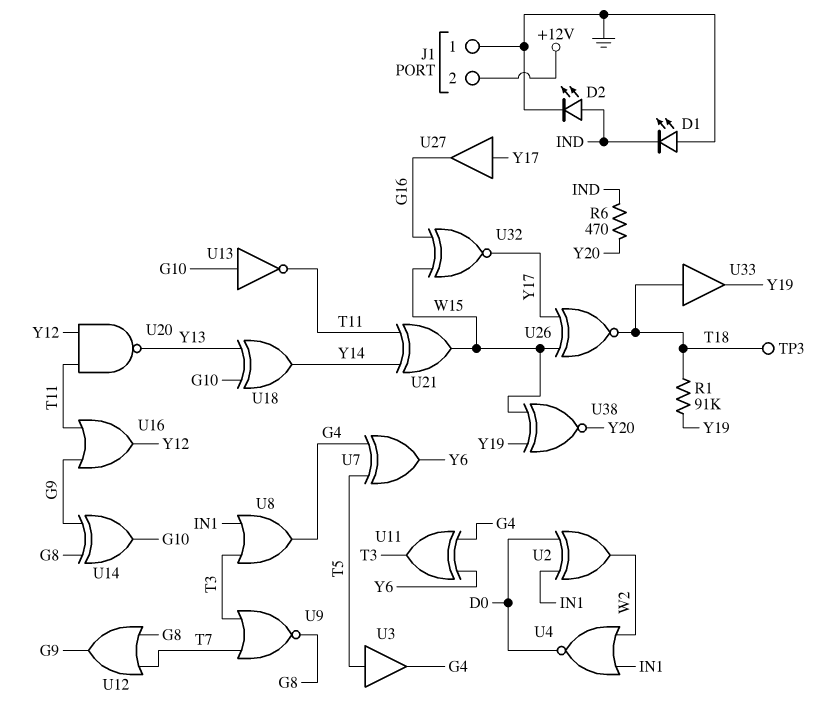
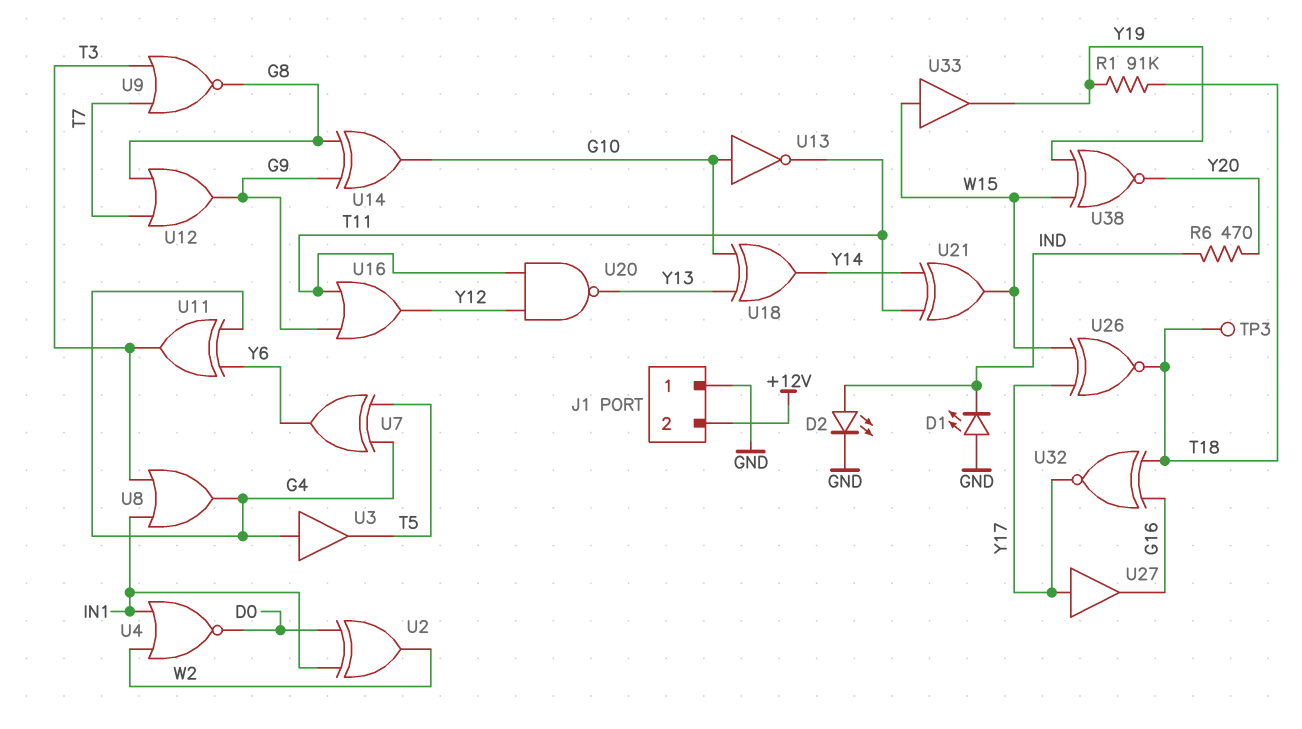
U3: buffer (in T5, out G4) -> buffer (in G4, out T5)
U32: XNOR (in G16, in W15, out Y17) -> XNOR (in G16, in T18, out Y17)
U33: buffer (in T18, out Y19) -> buffer (in W15, out Y19)

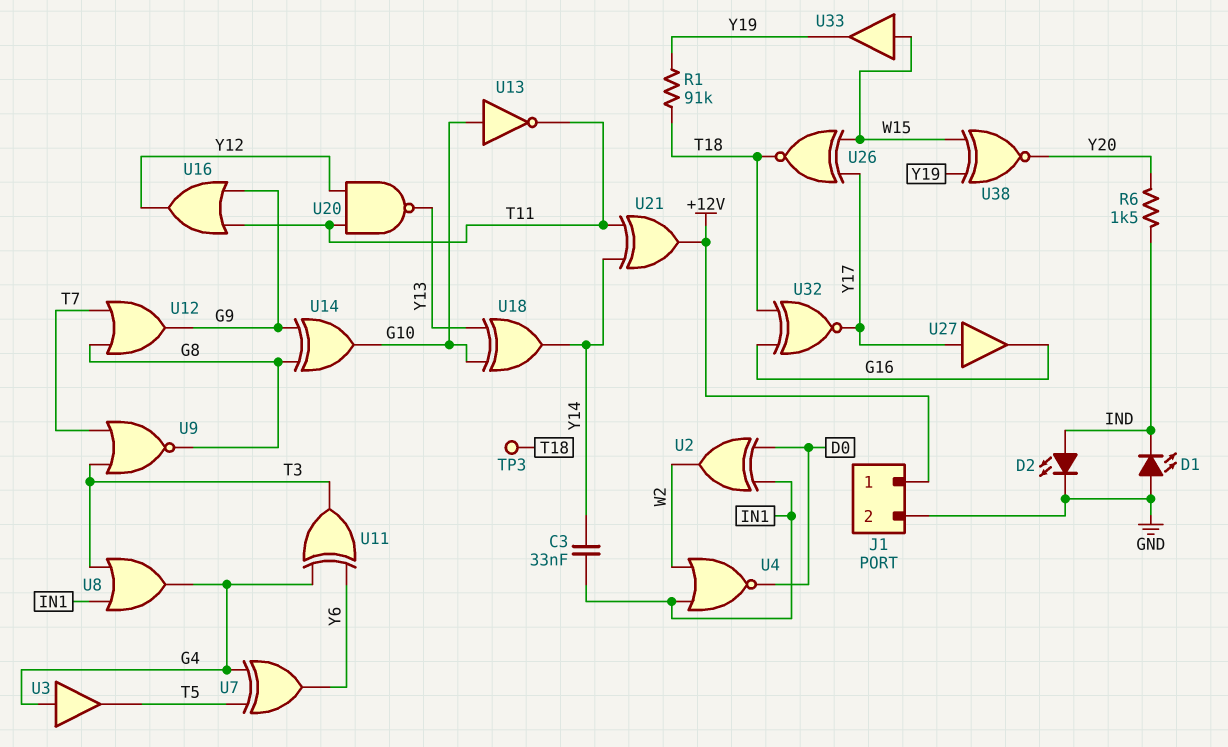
C3: none -> 33nF (IN1, Y14)
J1 pin 1: GND -> +12V
J1 pin 2: +12V -> GND
R6: 470 (IND, Y20) -> 1.5k (IND, Y20)
U21: XOR (in T11, in Y14, out W15) -> XOR (in T11, in Y14, out +12V)

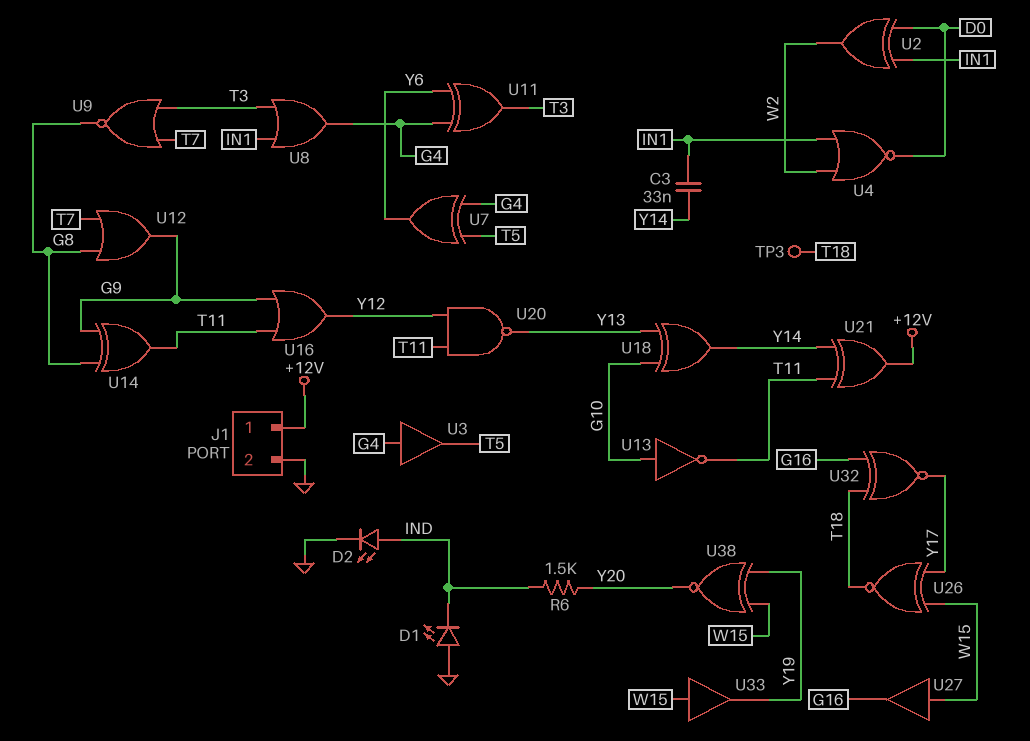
R1: 91k (T18, Y19) -> none
U14: XOR (in G8, in G9, out G10) -> XOR (in G8, in G9, out T11)
U27: buffer (in Y17, out G16) -> buffer (in W15, out G16)

